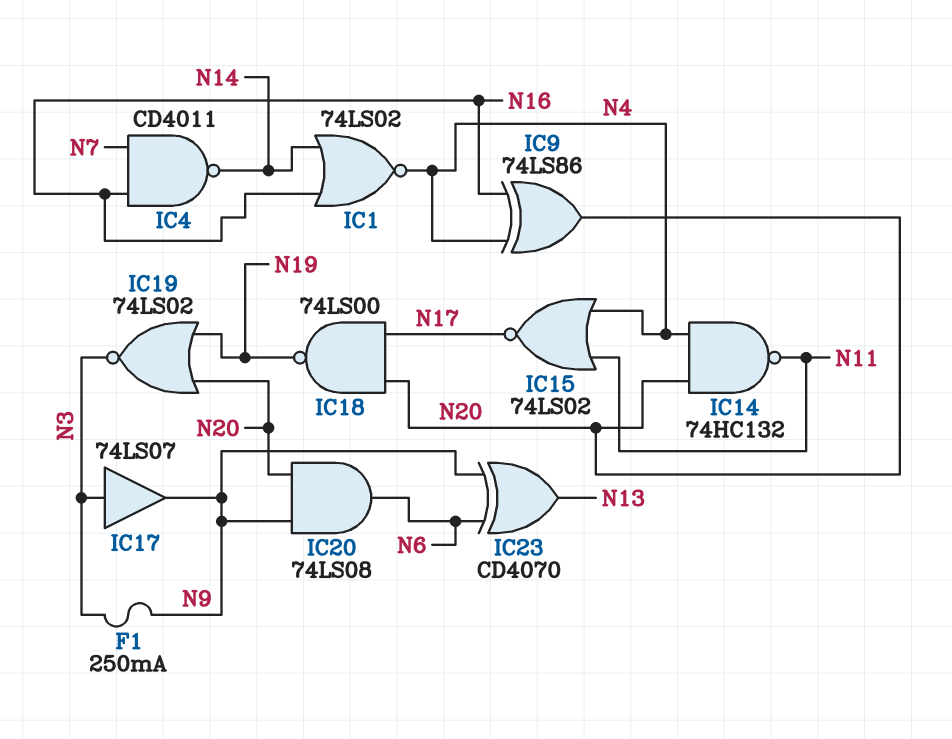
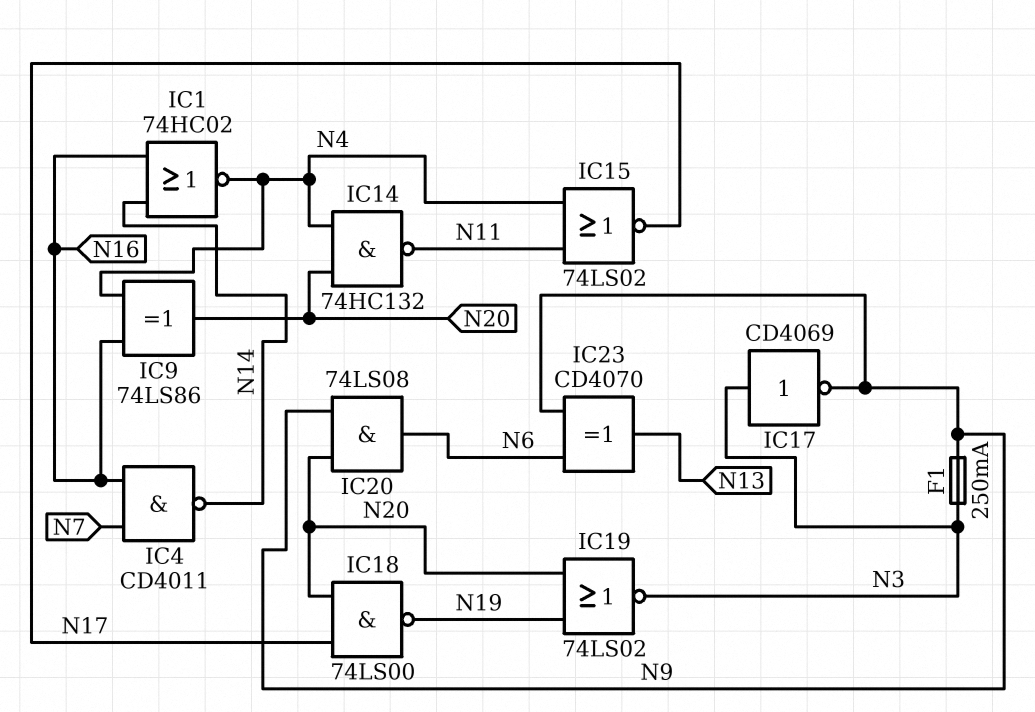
IC1: NOR 74LS02 (in N14, in N16, out N4) -> NOR 74HC02 (in N14, in N16, out N4)
IC17: buffer 74LS07 (in N3, out N9) -> NOT CD4069 (in N3, out N9)

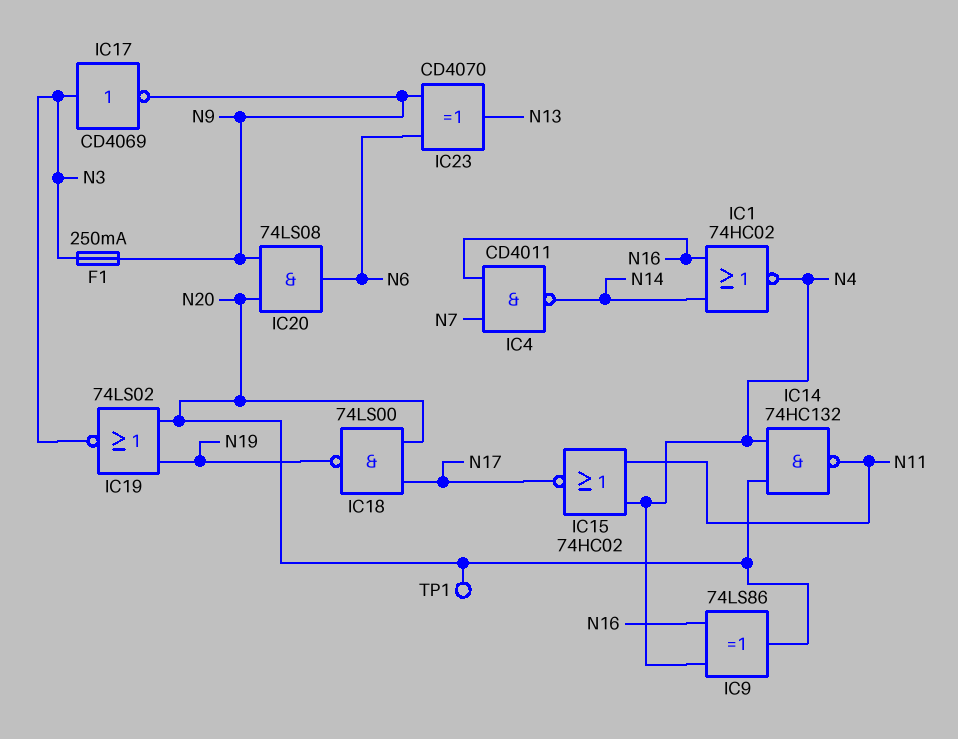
IC15: NOR 74LS02 (in N4, in N11, out N17) -> NOR 74HC02 (in N4, in N11, out N17)
TP1: none -> test point (N20)

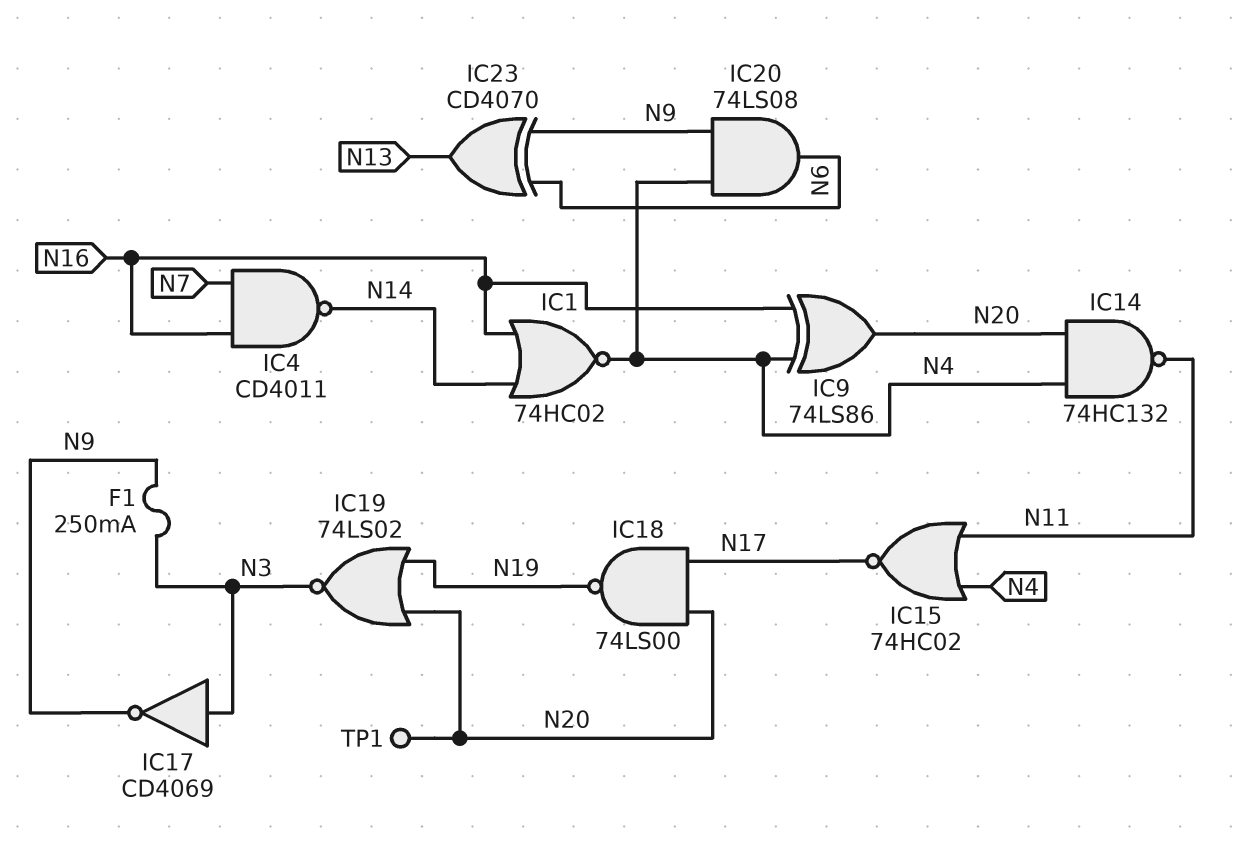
IC20: AND 74LS08 (in N9, in N20, out N6) -> AND 74LS08 (in N4, in N9, out N6)

